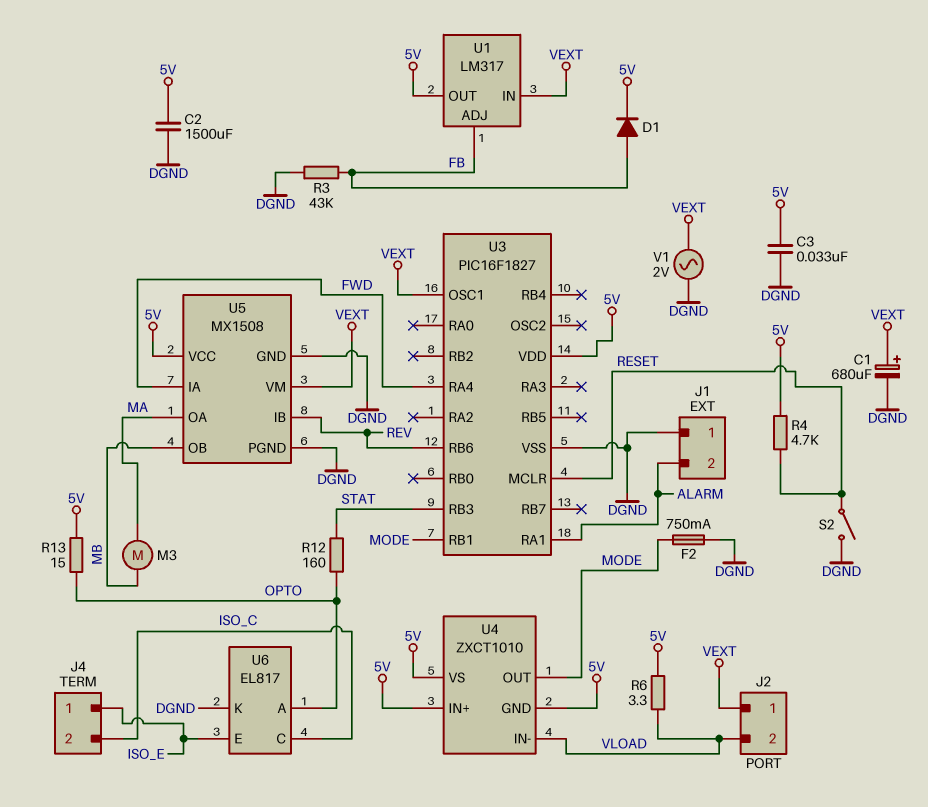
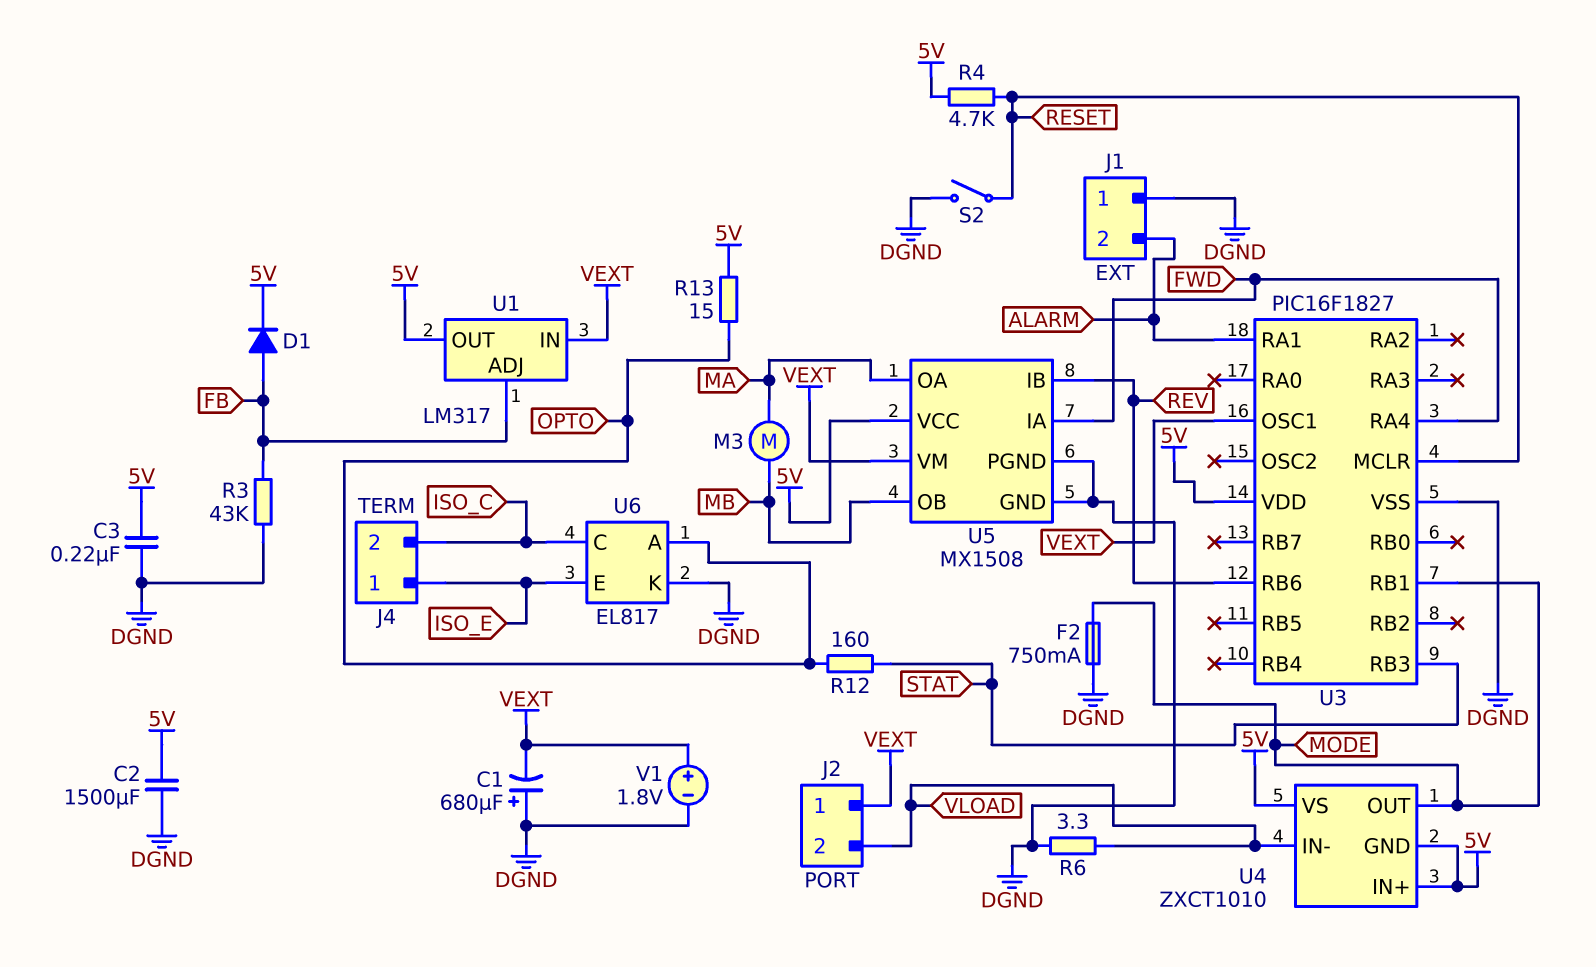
C1: 680uF (plus VEXT, minus DGND) -> 680uF (plus DGND, minus VEXT)
C3: 33nF (5V, DGND) -> 220nF (5V, DGND)
R6: 3.3 (5V, VLOAD) -> 3.3 (DGND, VLOAD)
V1: AC 2V (DGND, VEXT) -> 1.8V (plus VEXT, minus DGND)

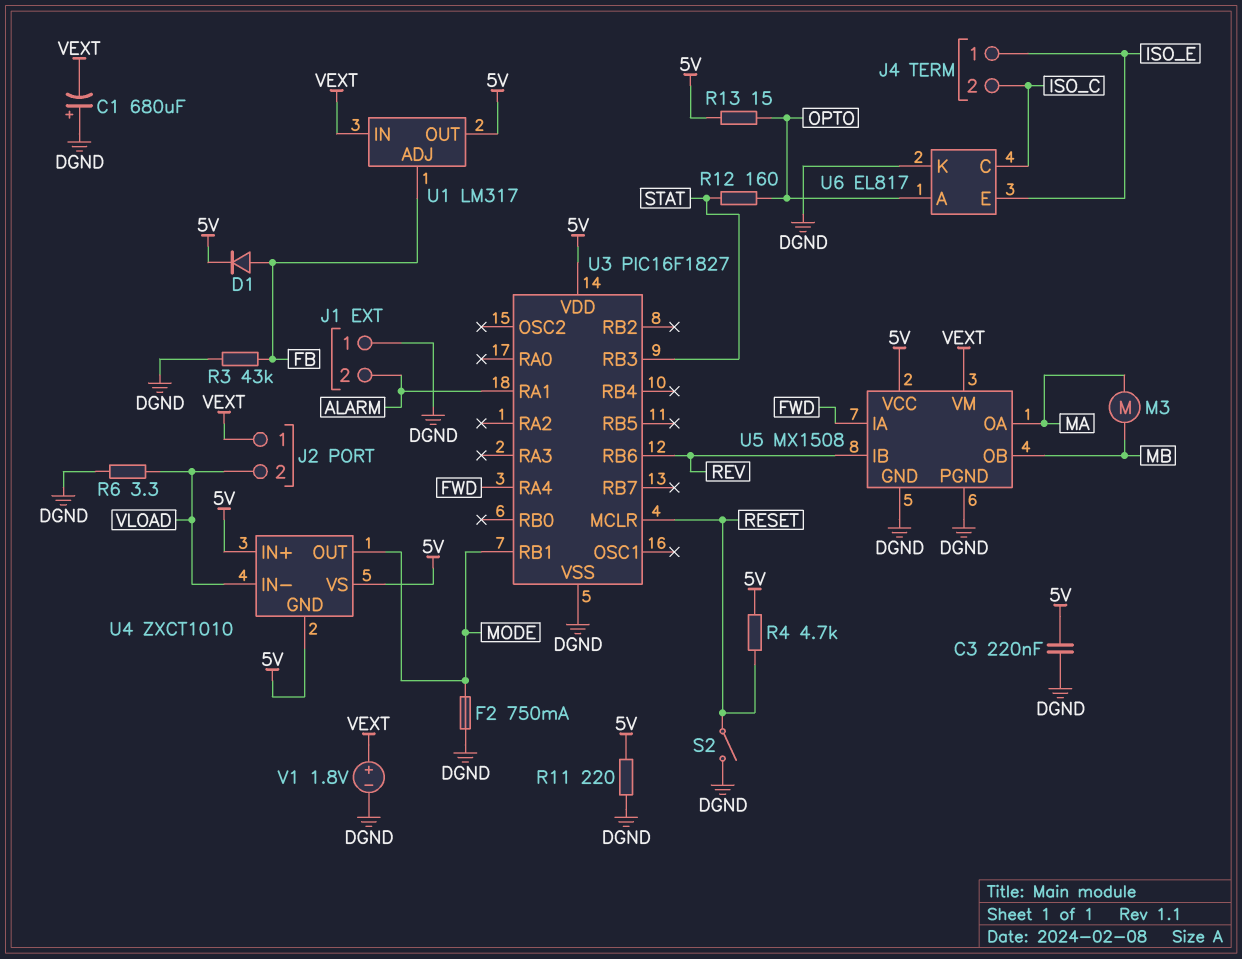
C2: 1500uF (5V, DGND) -> none
R11: none -> 220 (5V, DGND)
U3 pin OSC1: VEXT -> none

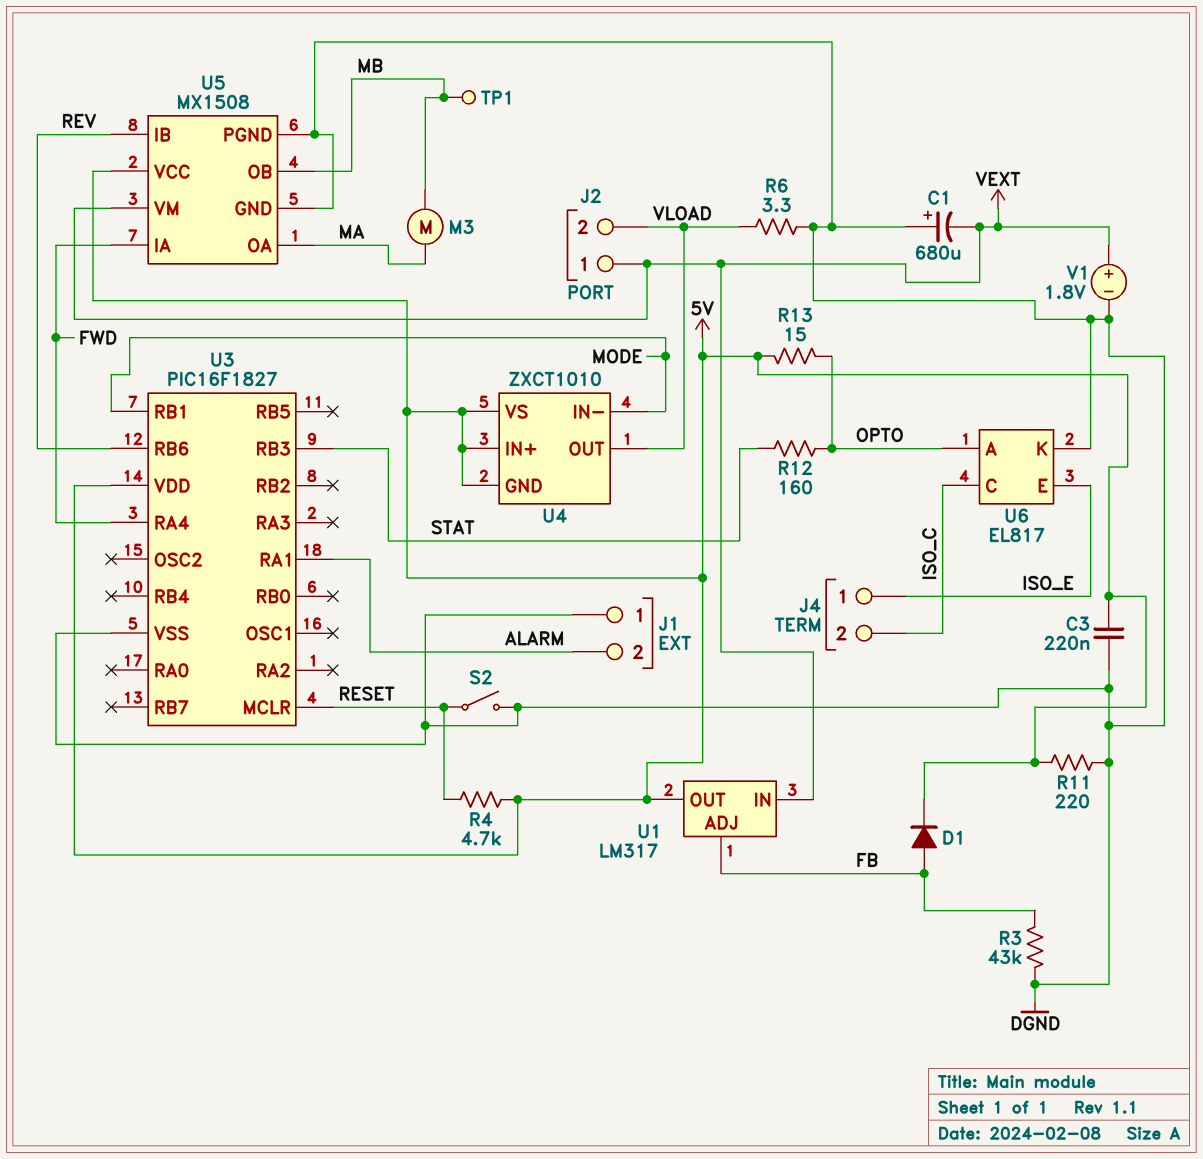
F2: 750mA (DGND, MODE) -> none
TP1: none -> test point (MB)
U4 pin IN-: VLOAD -> MODE
U4 pin OUT: MODE -> VLOAD

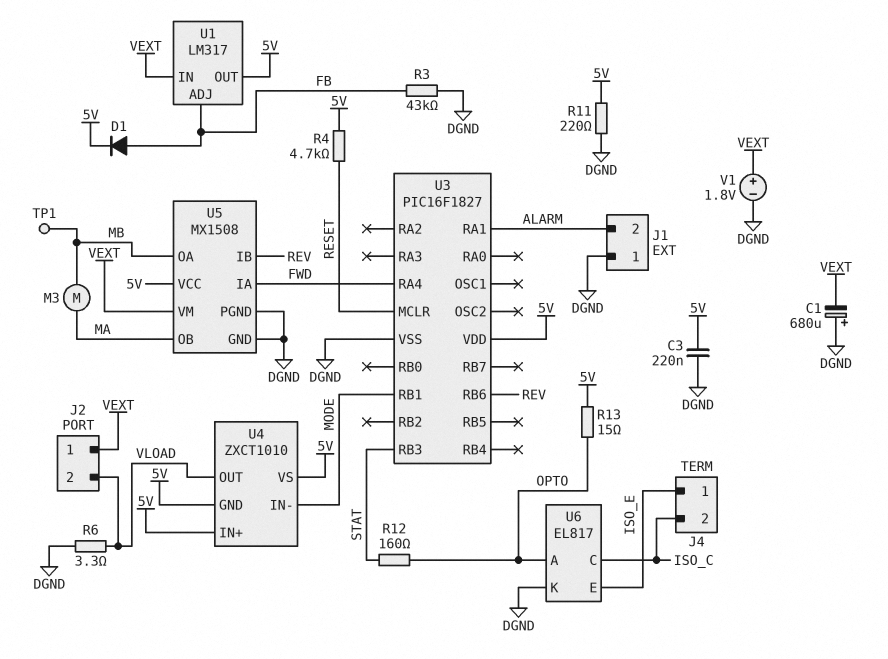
S2: switch (DGND, RESET) -> none
U5 pin OA: MA -> MB
U5 pin OB: MB -> MA

